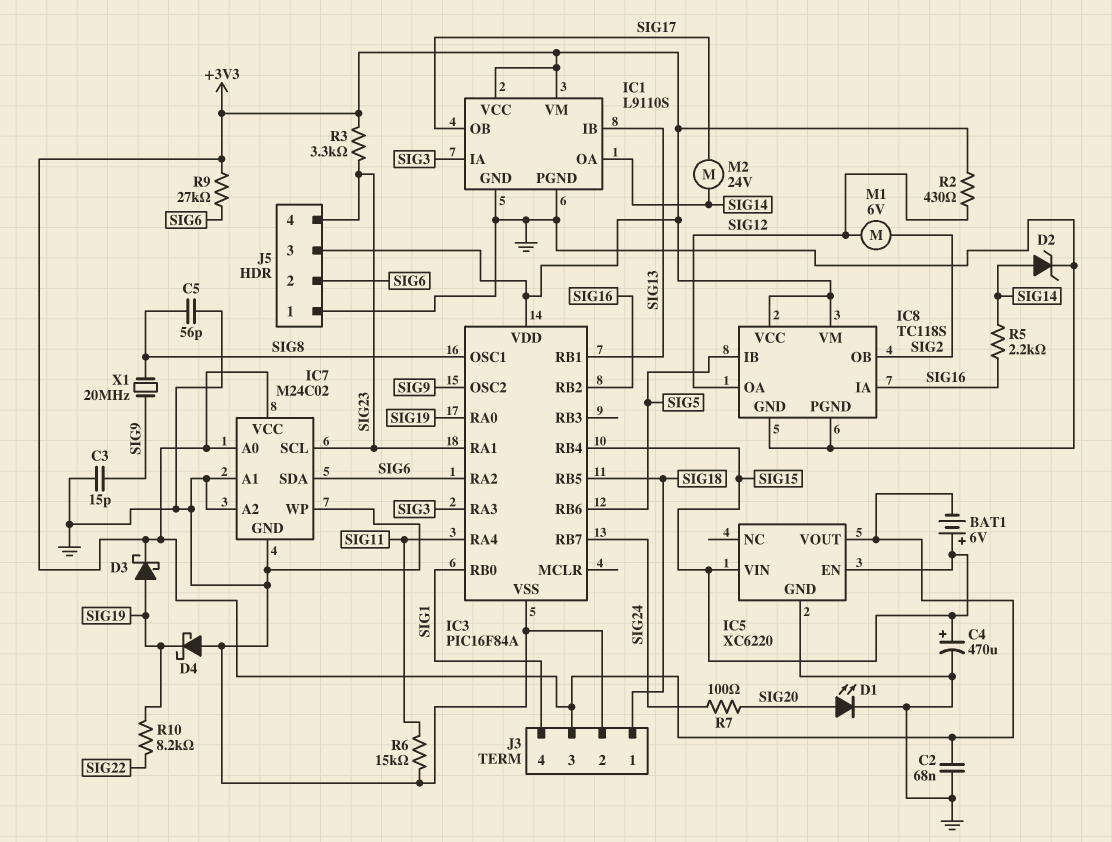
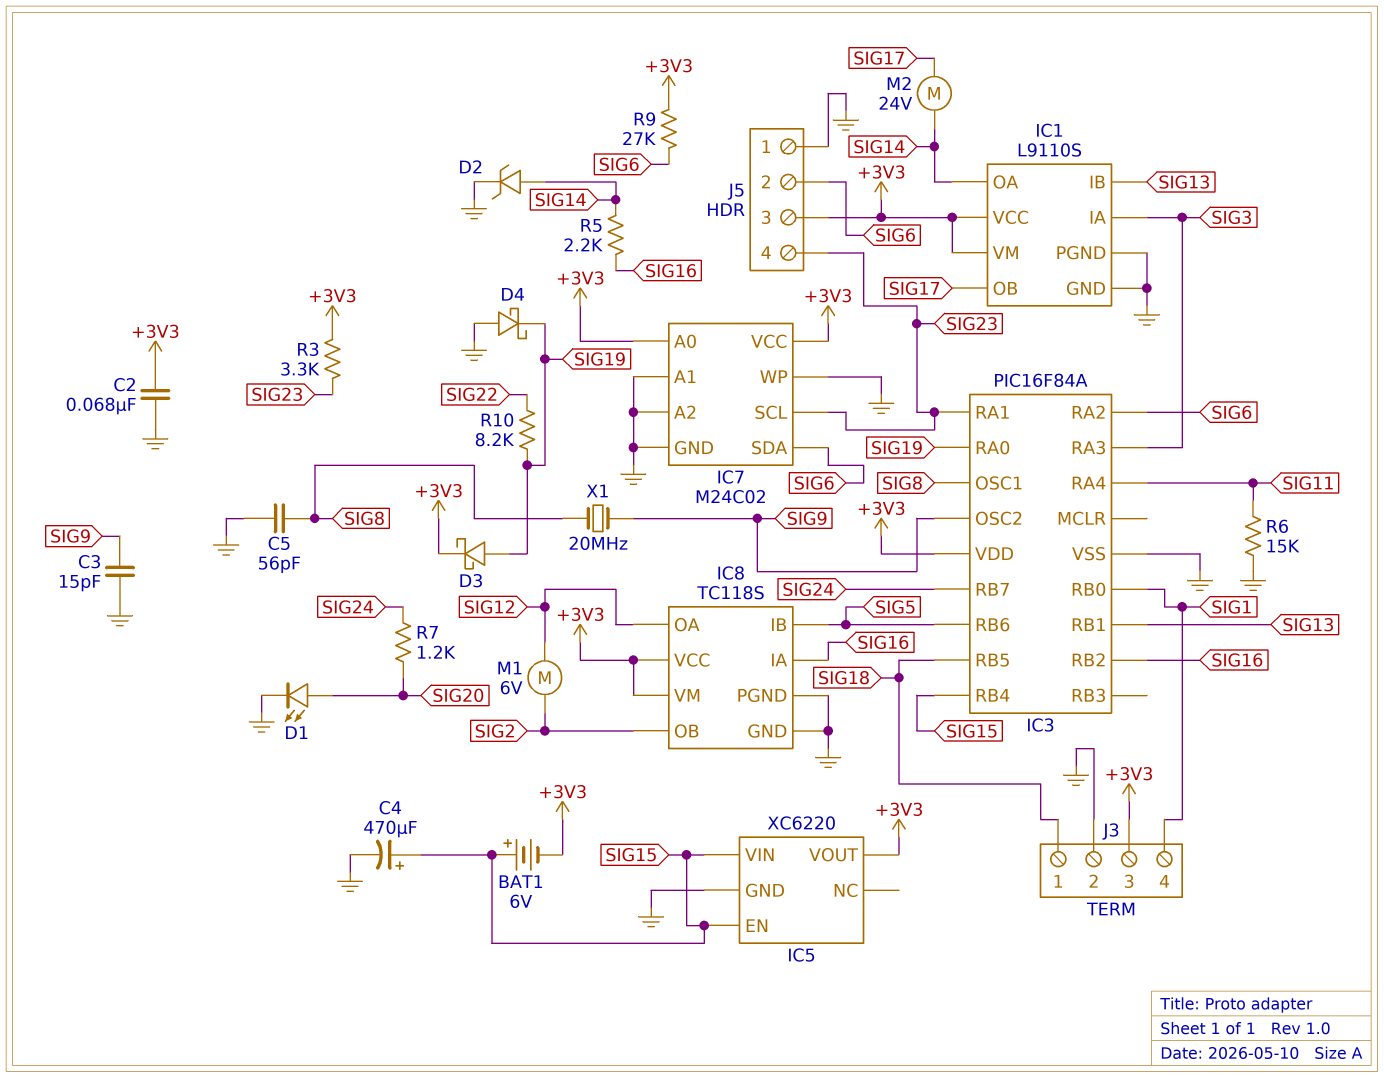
R2: 430 (+3V3, SIG12) -> none
R7: 100 (SIG20, SIG24) -> 1.2k (SIG20, SIG24)

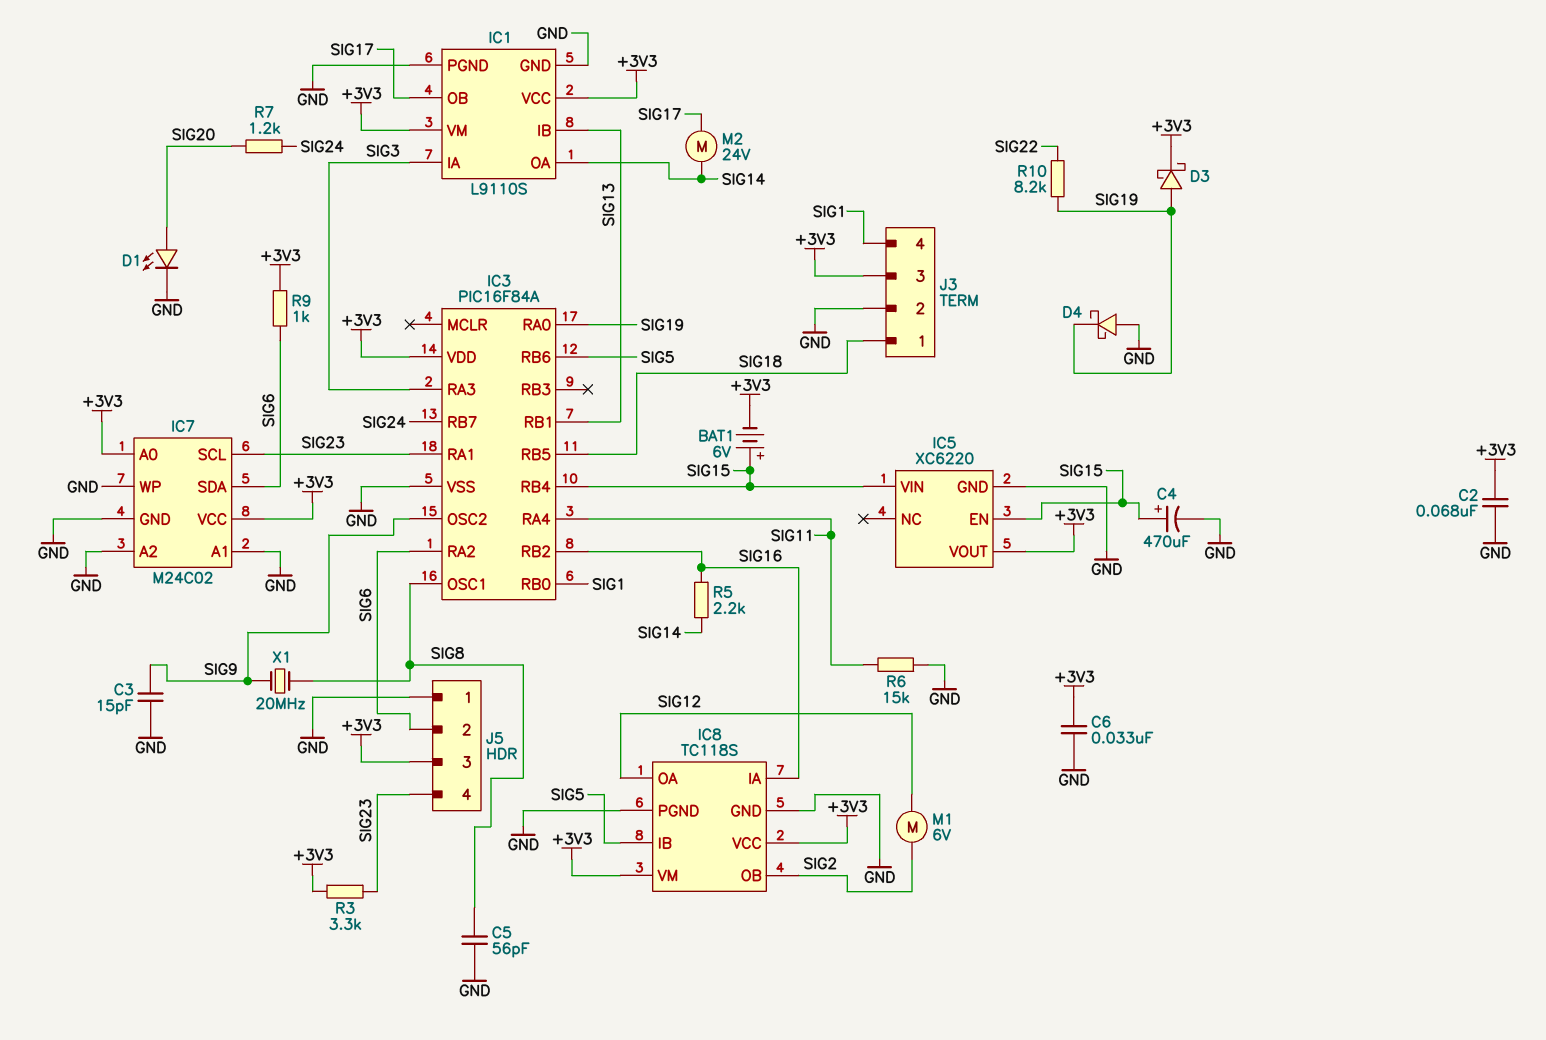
C6: none -> 33nF (+3V3, GND)
D2: zener (A SIG14, K GND) -> none
R9: 27k (+3V3, SIG6) -> 1k (+3V3, SIG6)

